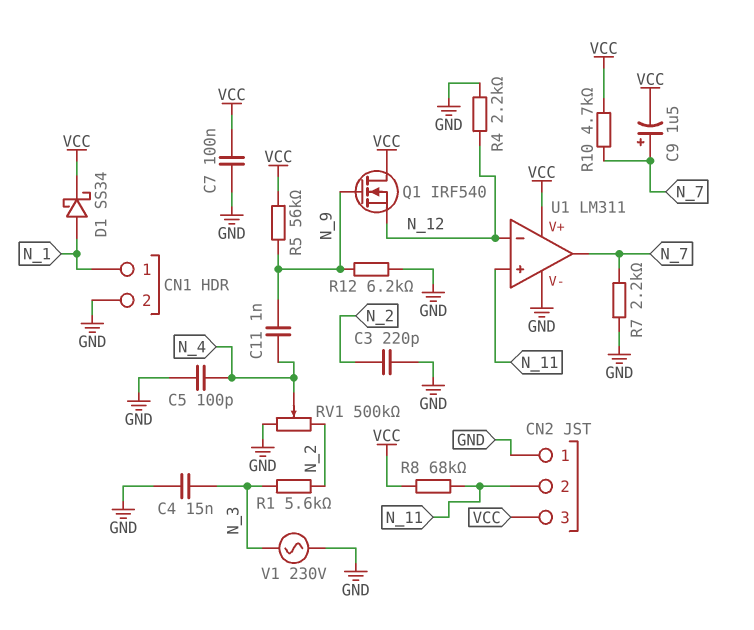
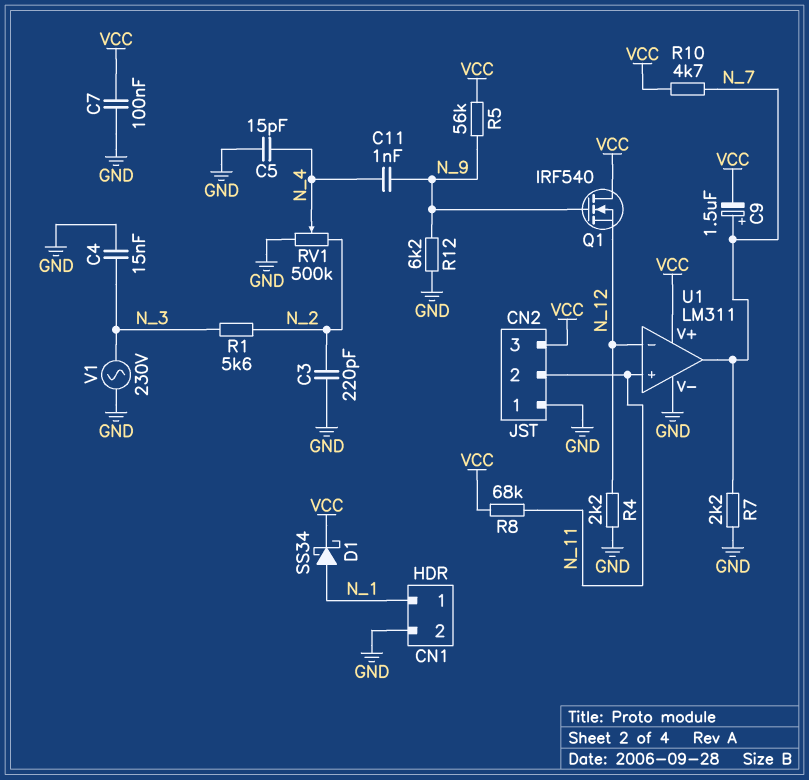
C5: 100pF (GND, N_4) -> 15pF (GND, N_4)

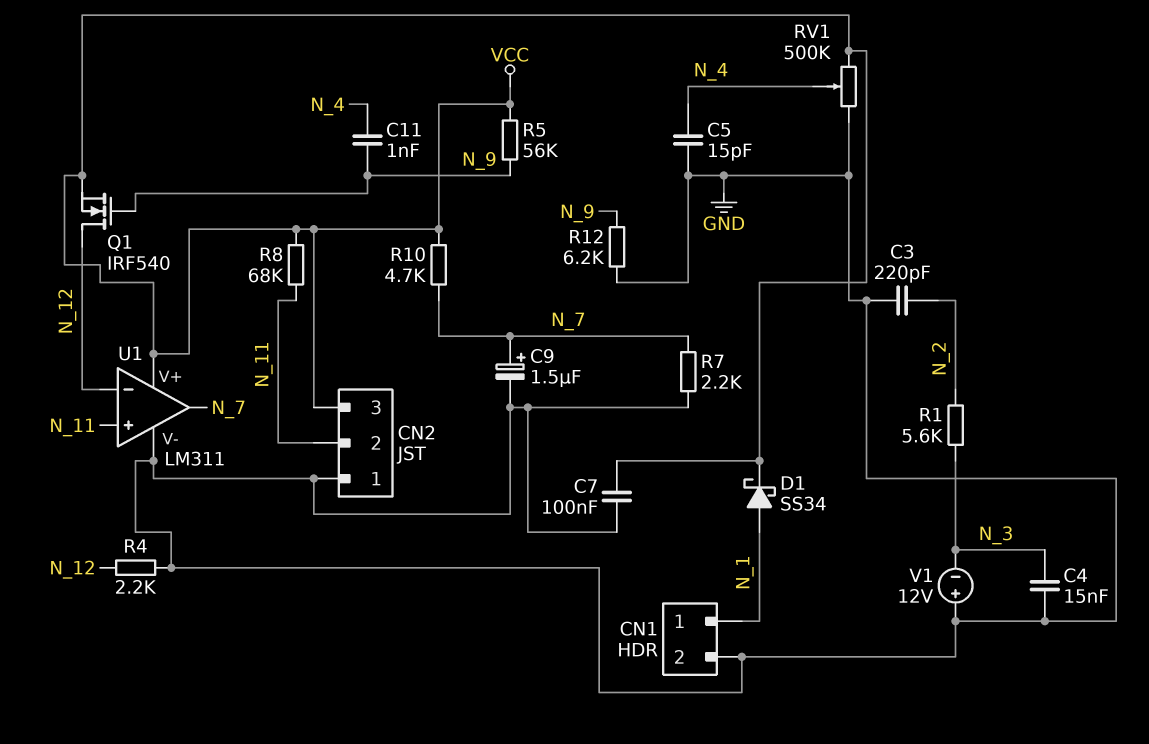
C9: 1.5uF (plus N_7, minus VCC) -> 1.5uF (plus N_7, minus GND)
Q1: NMOS IRF540 (G N_9, D VCC, S N_12) -> NMOS IRF540 (G N_9, D N_12, S VCC)
RV1: 500k (GND, N_2, wiper N_4) -> 500k (GND, VCC, wiper N_4)
V1: AC 230V (GND, N_3) -> 12V (plus GND, minus N_3)

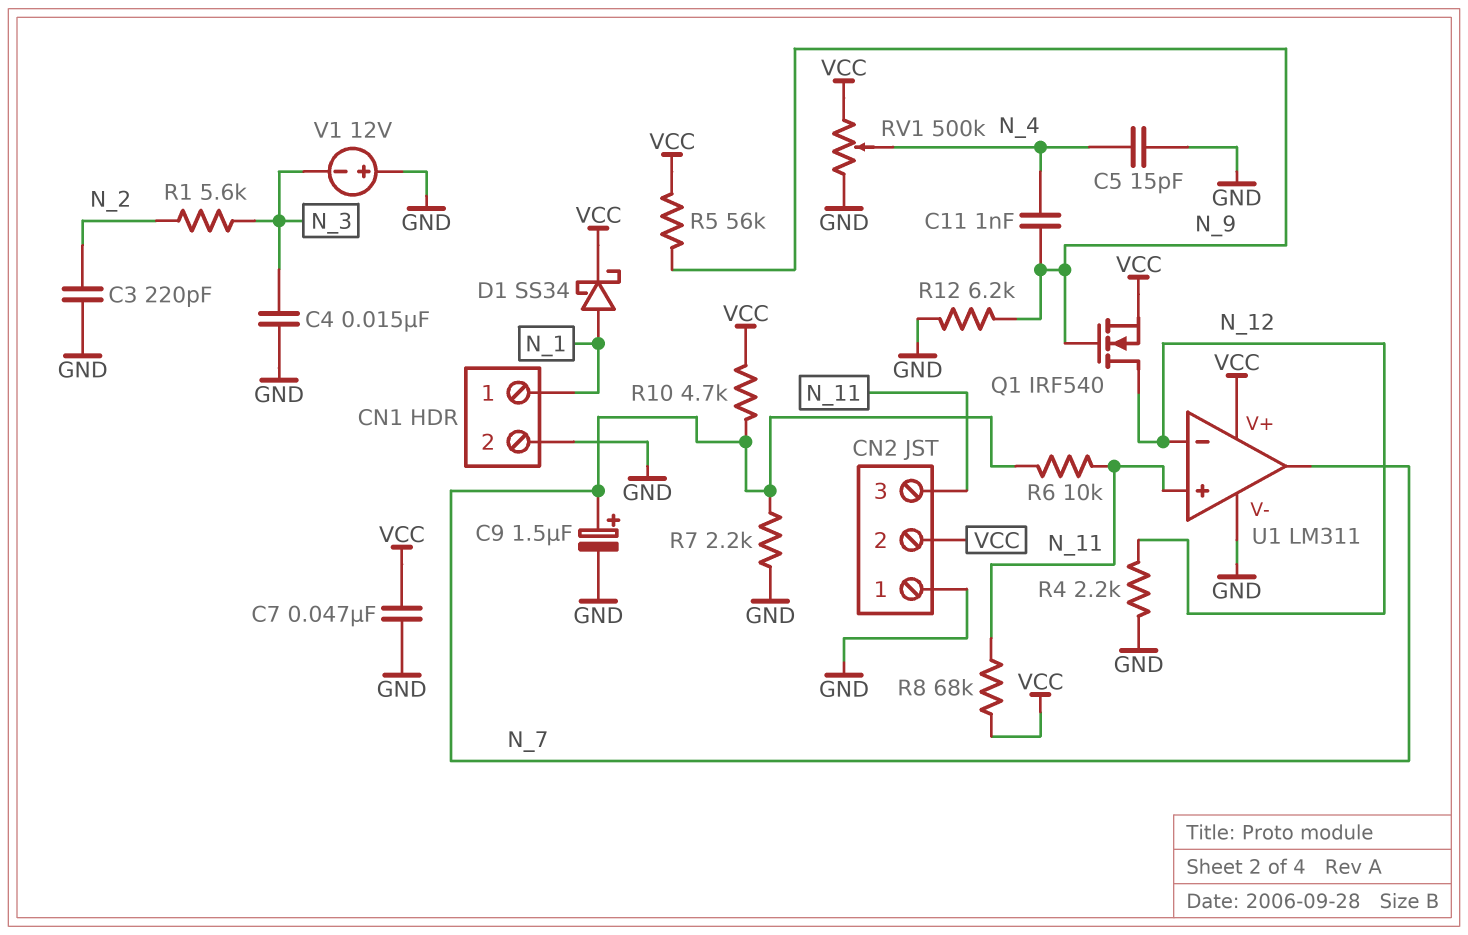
C7: 100nF (GND, VCC) -> 47nF (GND, VCC)
CN2 pin 2: N_11 -> VCC
CN2 pin 3: VCC -> N_11
R6: none -> 10k (N_7, N_11)

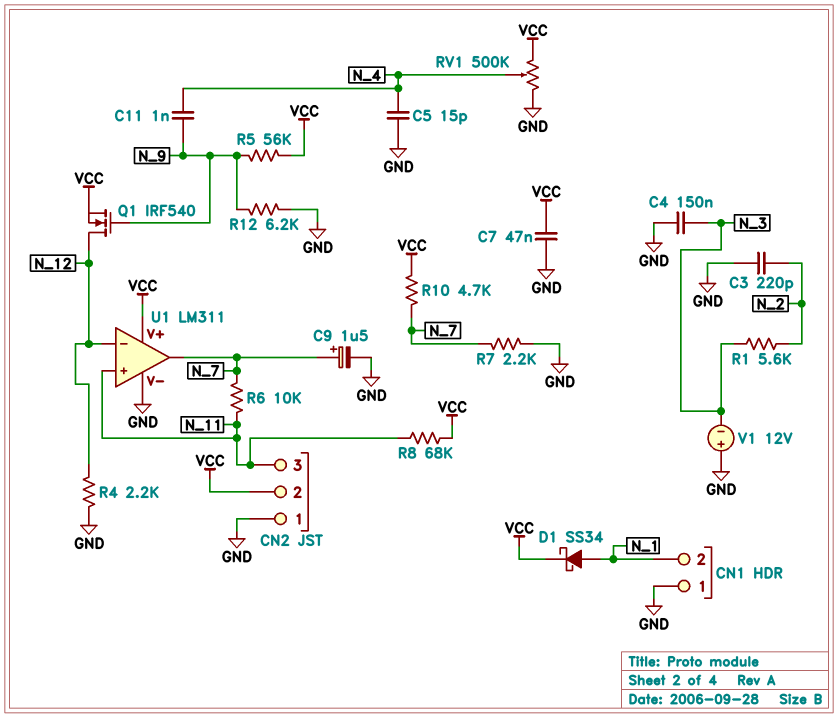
C4: 15nF (GND, N_3) -> 150nF (GND, N_3)
CN1 pin 1: N_1 -> GND
CN1 pin 2: GND -> N_1

